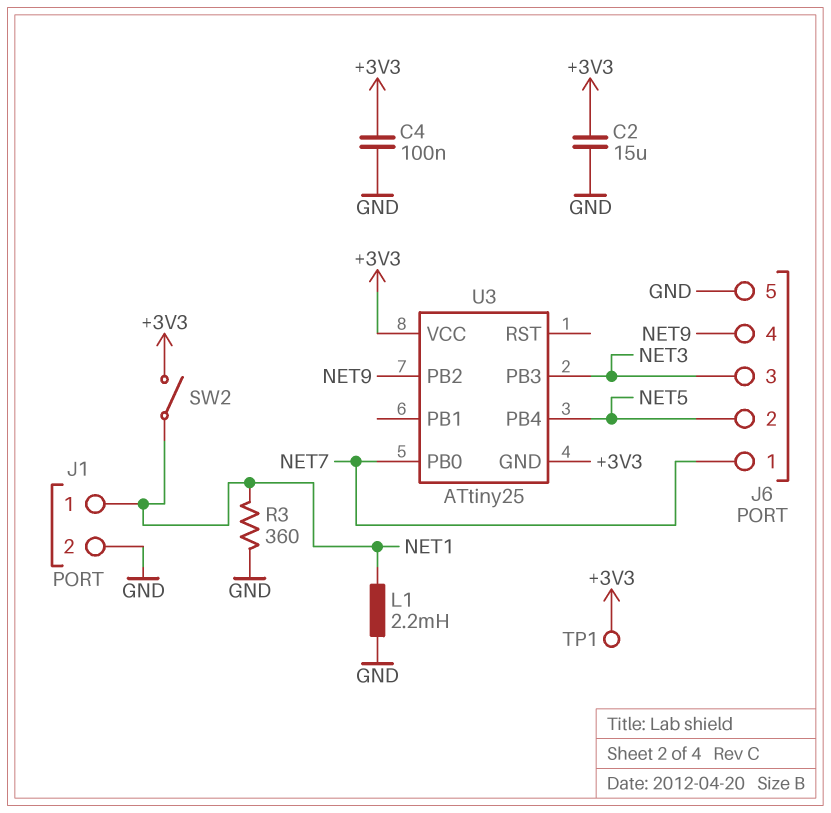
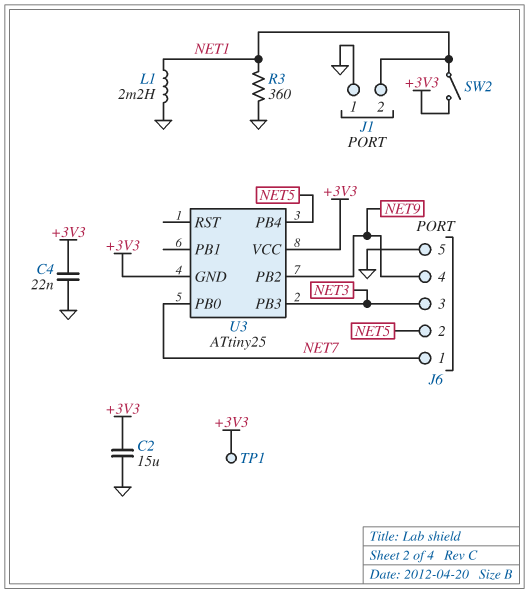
C4: 100nF (+3V3, GND) -> 22nF (+3V3, GND)
J1 pin 1: NET1 -> GND
J1 pin 2: GND -> NET1

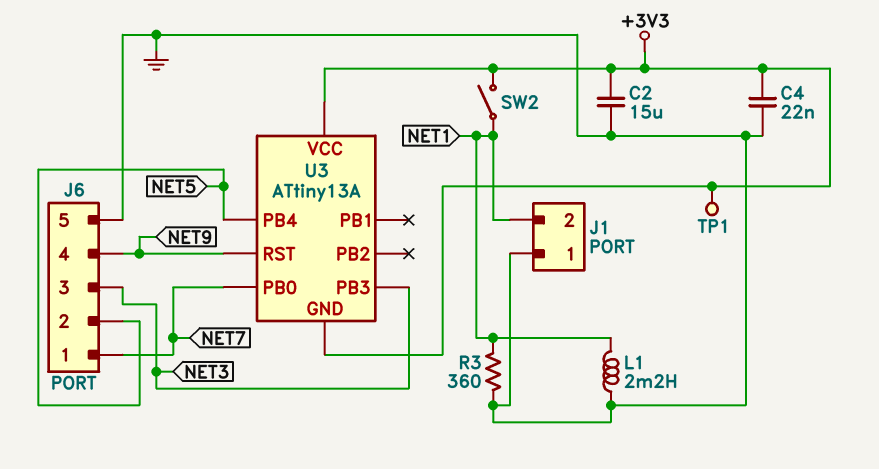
U3: ATtiny25 -> ATtiny13A
U3 pin PB2: NET9 -> none
U3 pin RST: none -> NET9

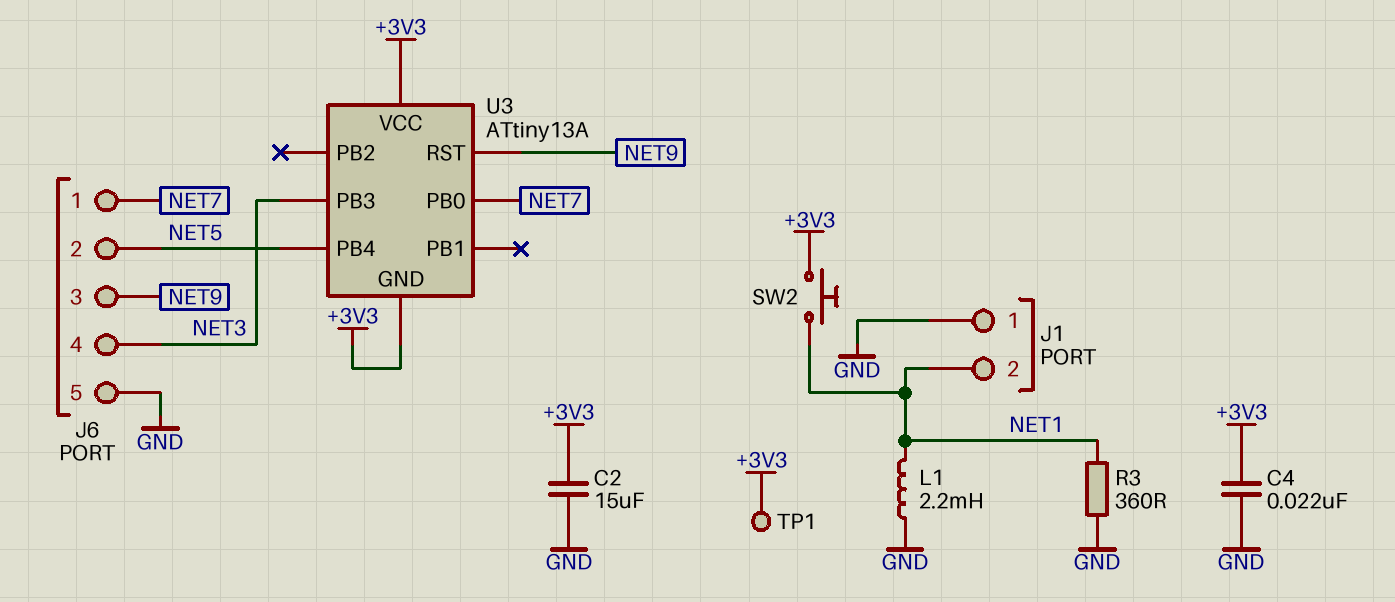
J6 pin 3: NET3 -> NET9
J6 pin 4: NET9 -> NET3
SW2: switch (+3V3, NET1) -> button (+3V3, NET1)

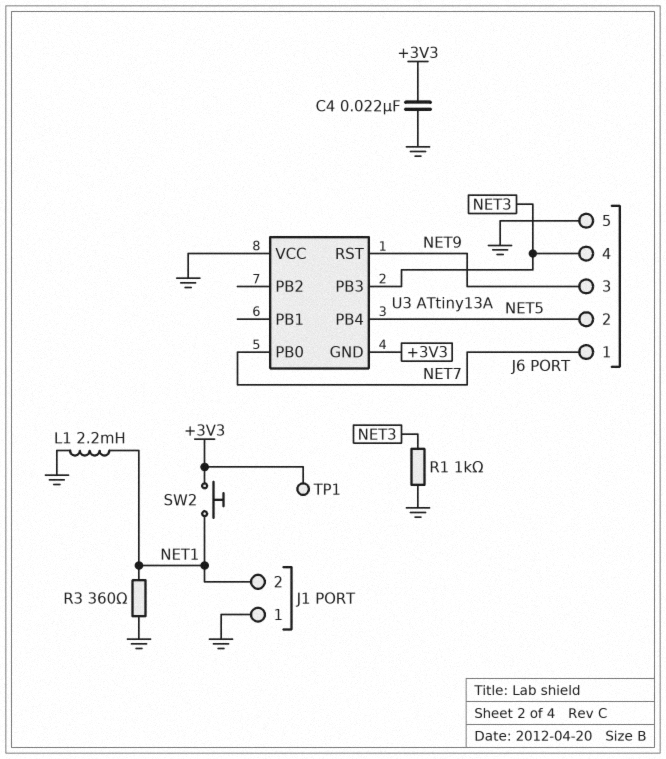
C2: 15uF (+3V3, GND) -> none
R1: none -> 1k (GND, NET3)
U3 pin VCC: +3V3 -> GND

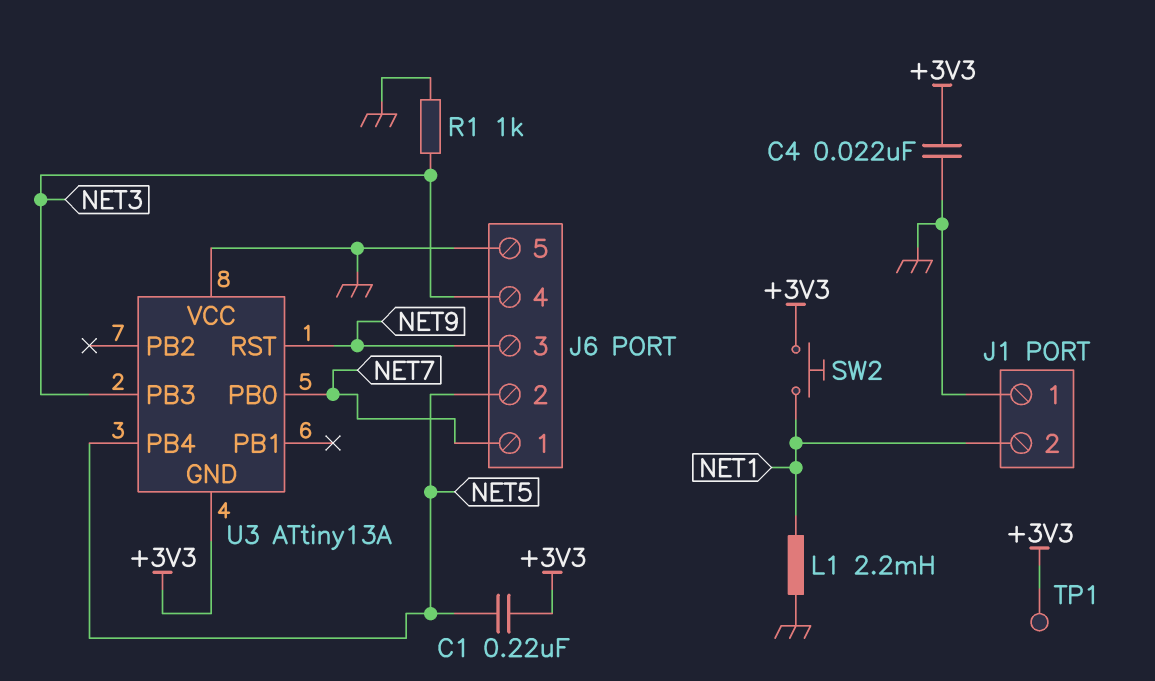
C1: none -> 220nF (+3V3, NET5)
R3: 360 (GND, NET1) -> none

